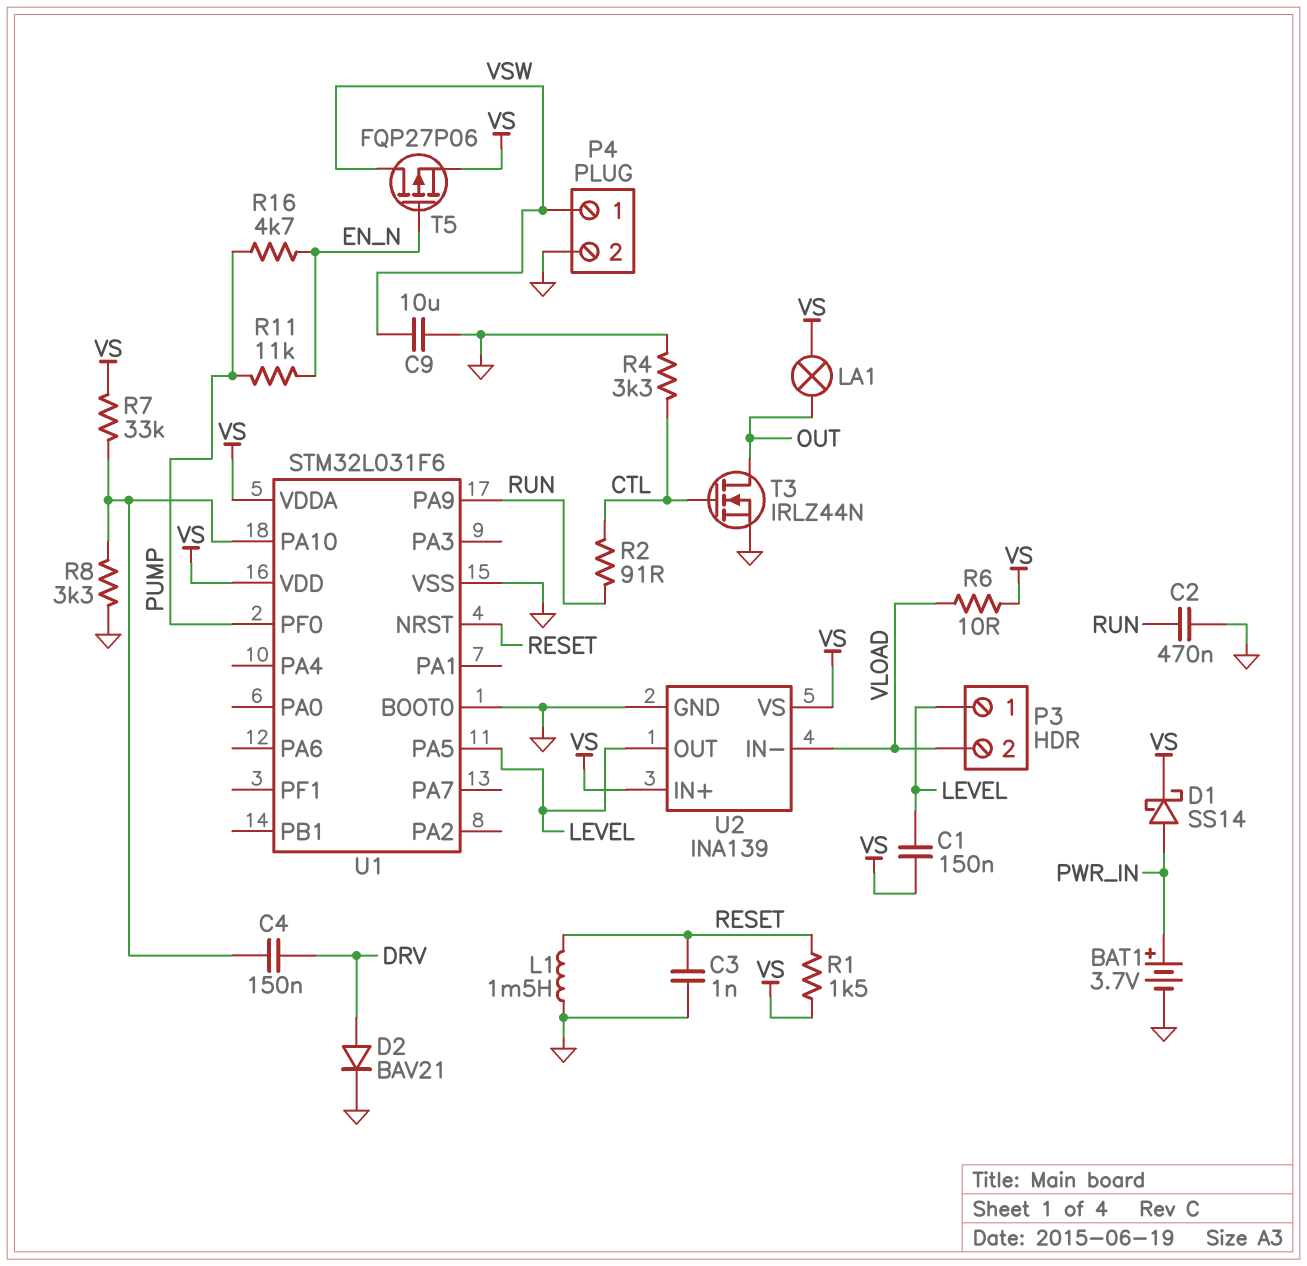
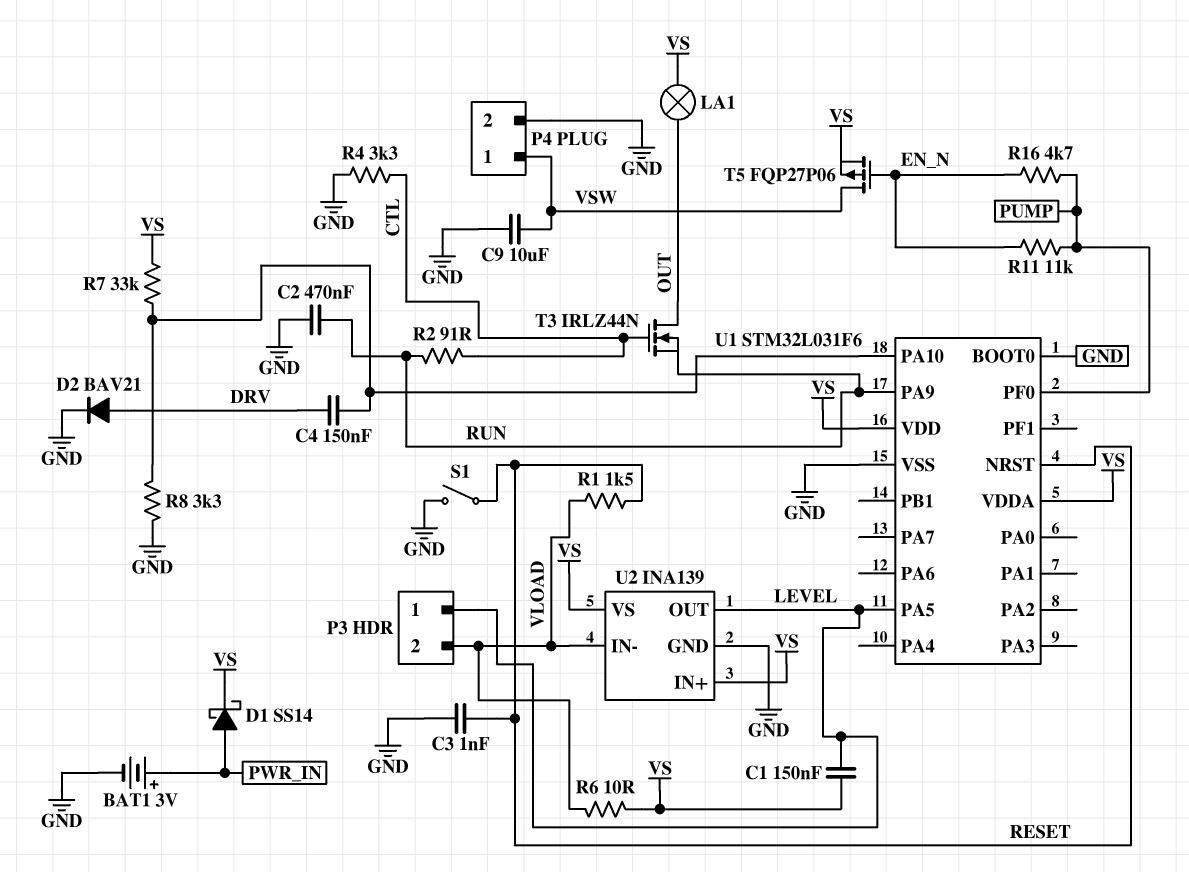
BAT1: 3.7V (plus PWR_IN, minus GND) -> 3V (plus PWR_IN, minus GND)
L1: 1.5mH (GND, RESET) -> none
R1: 1.5k (RESET, VS) -> 1.5k (RESET, VLOAD)
S1: none -> switch (GND, RESET)
T3: NMOS IRLZ44N (G CTL, D OUT, S GND) -> NMOS IRLZ44N (G CTL, D OUT, S RUN)

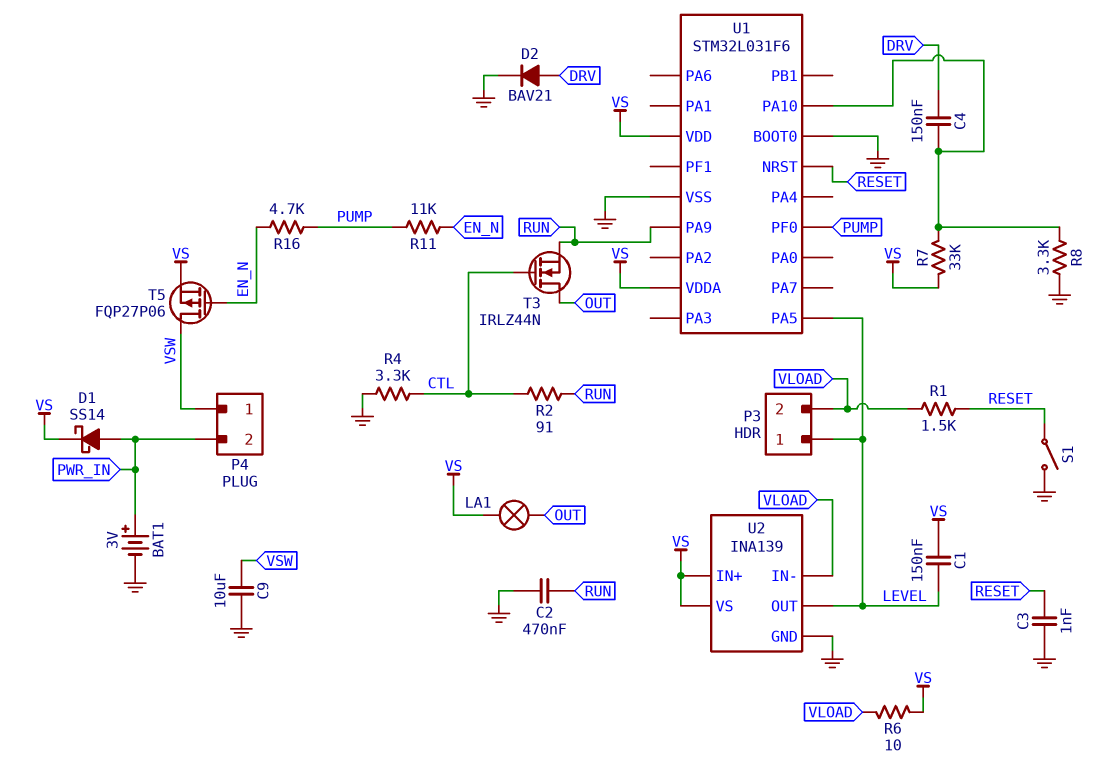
P4 pin 2: GND -> PWR_IN

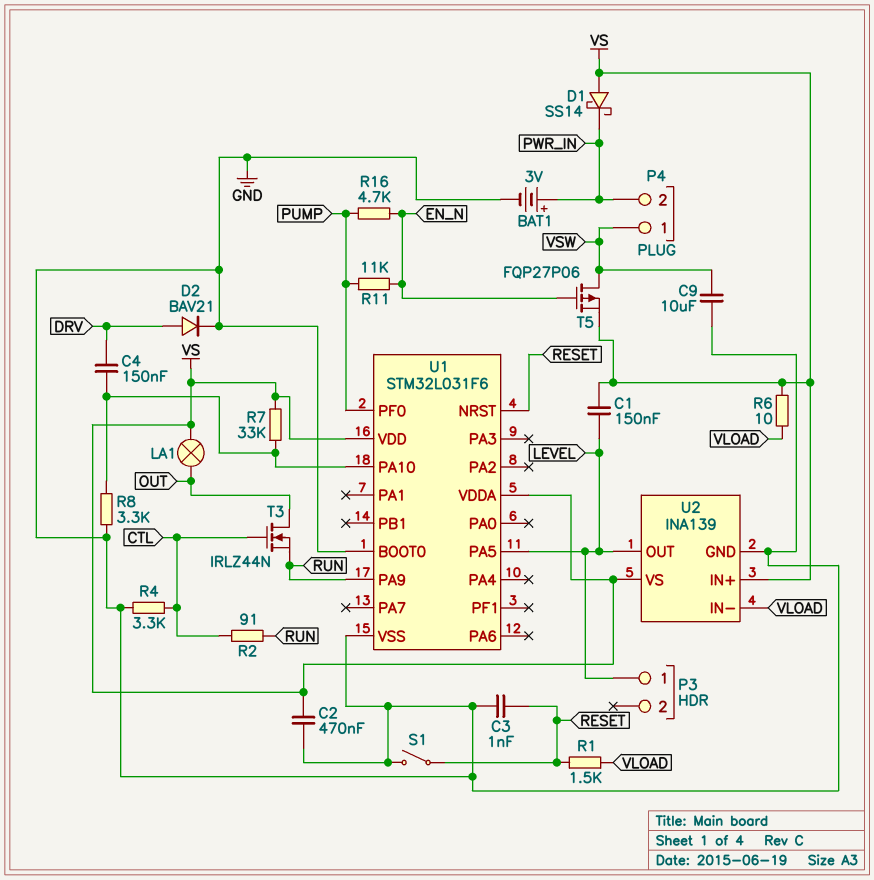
C2: 470nF (GND, RUN) -> 470nF (GND, VS)
D1: schottky SS14 (A PWR_IN, K VS) -> schottky SS14 (A VS, K PWR_IN)
P3 pin 2: VLOAD -> none

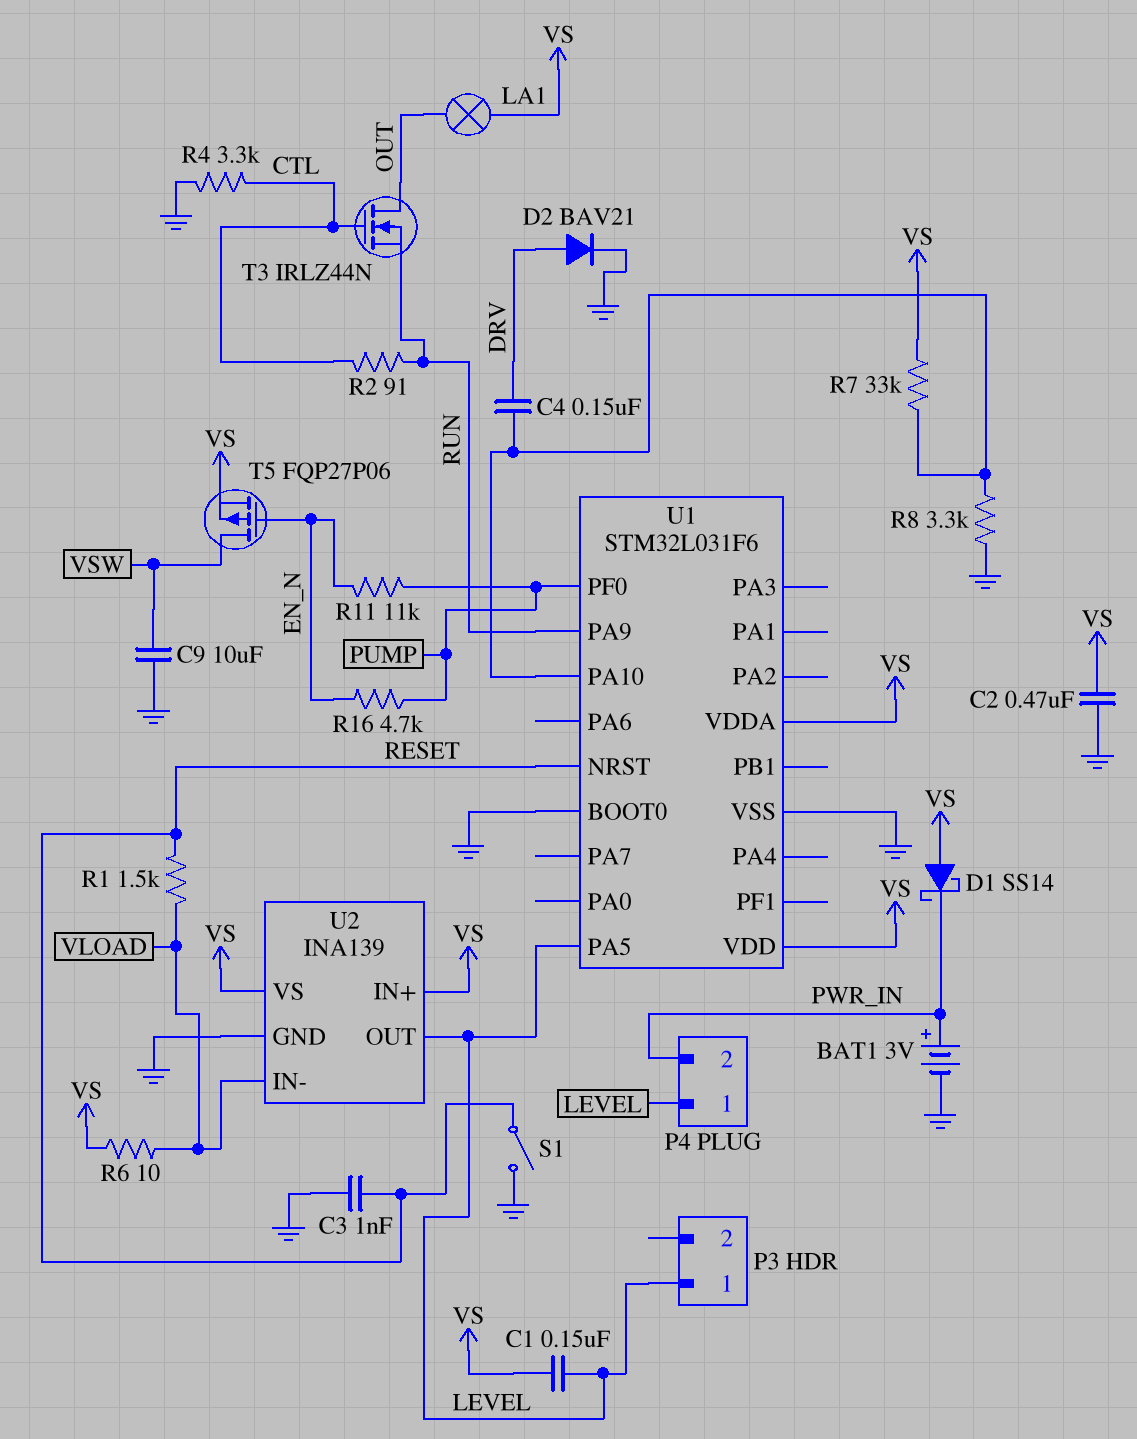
P4 pin 1: VSW -> LEVEL

